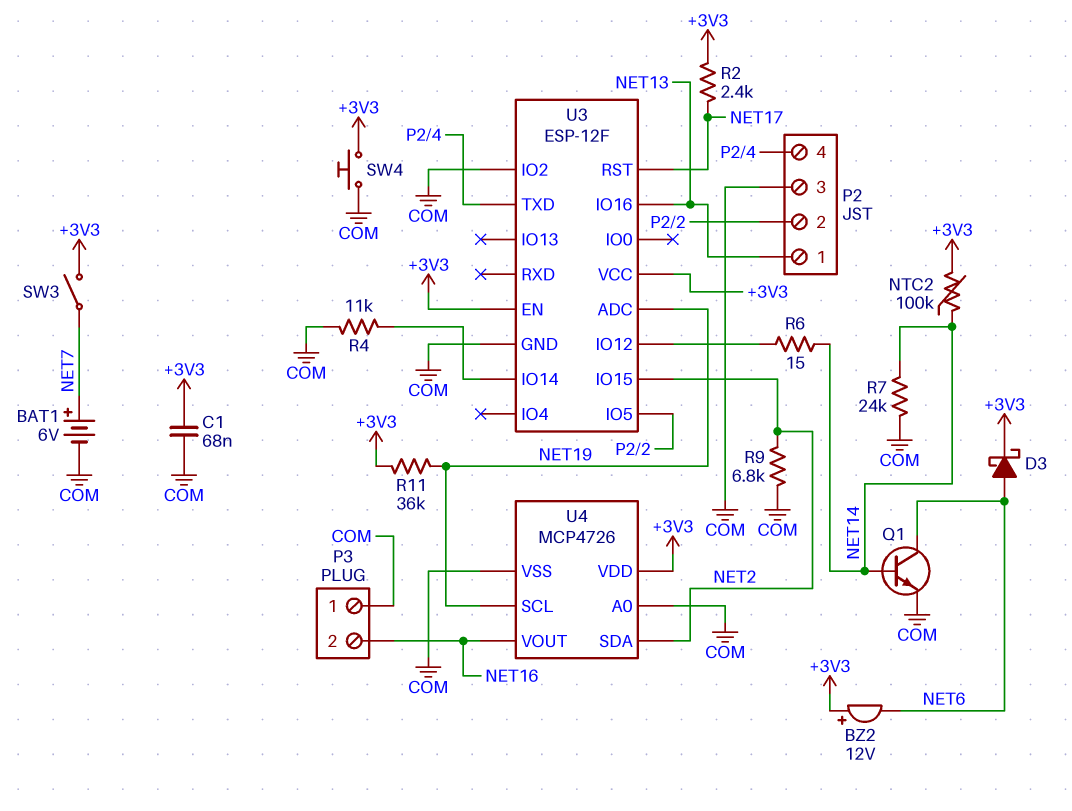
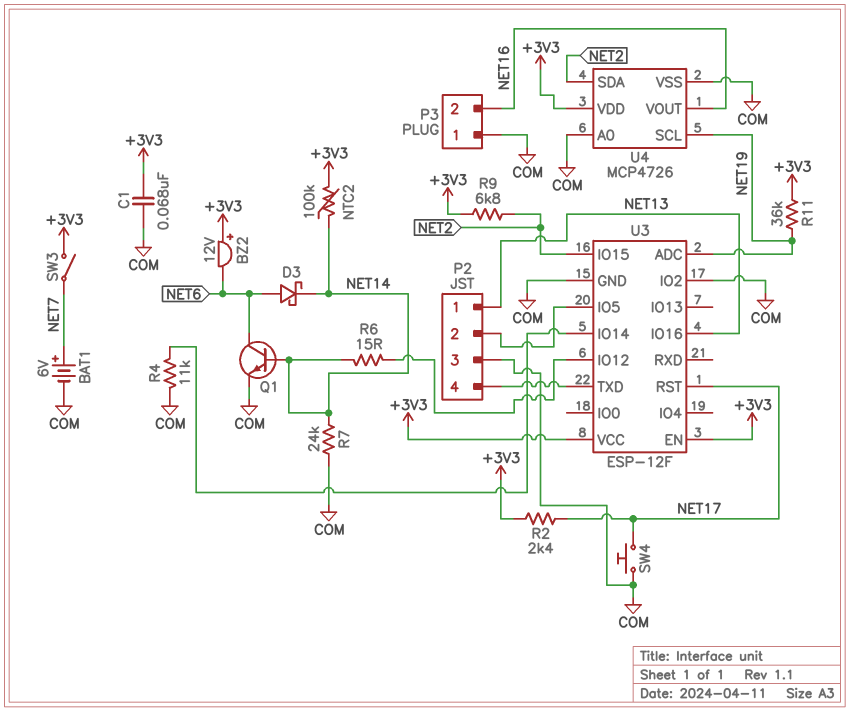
D3: schottky (A NET6, K +3V3) -> schottky (A NET6, K NET14)
R9: 6.8k (COM, NET2) -> 6.8k (+3V3, NET2)
SW4: button (+3V3, COM) -> button (COM, NET17)

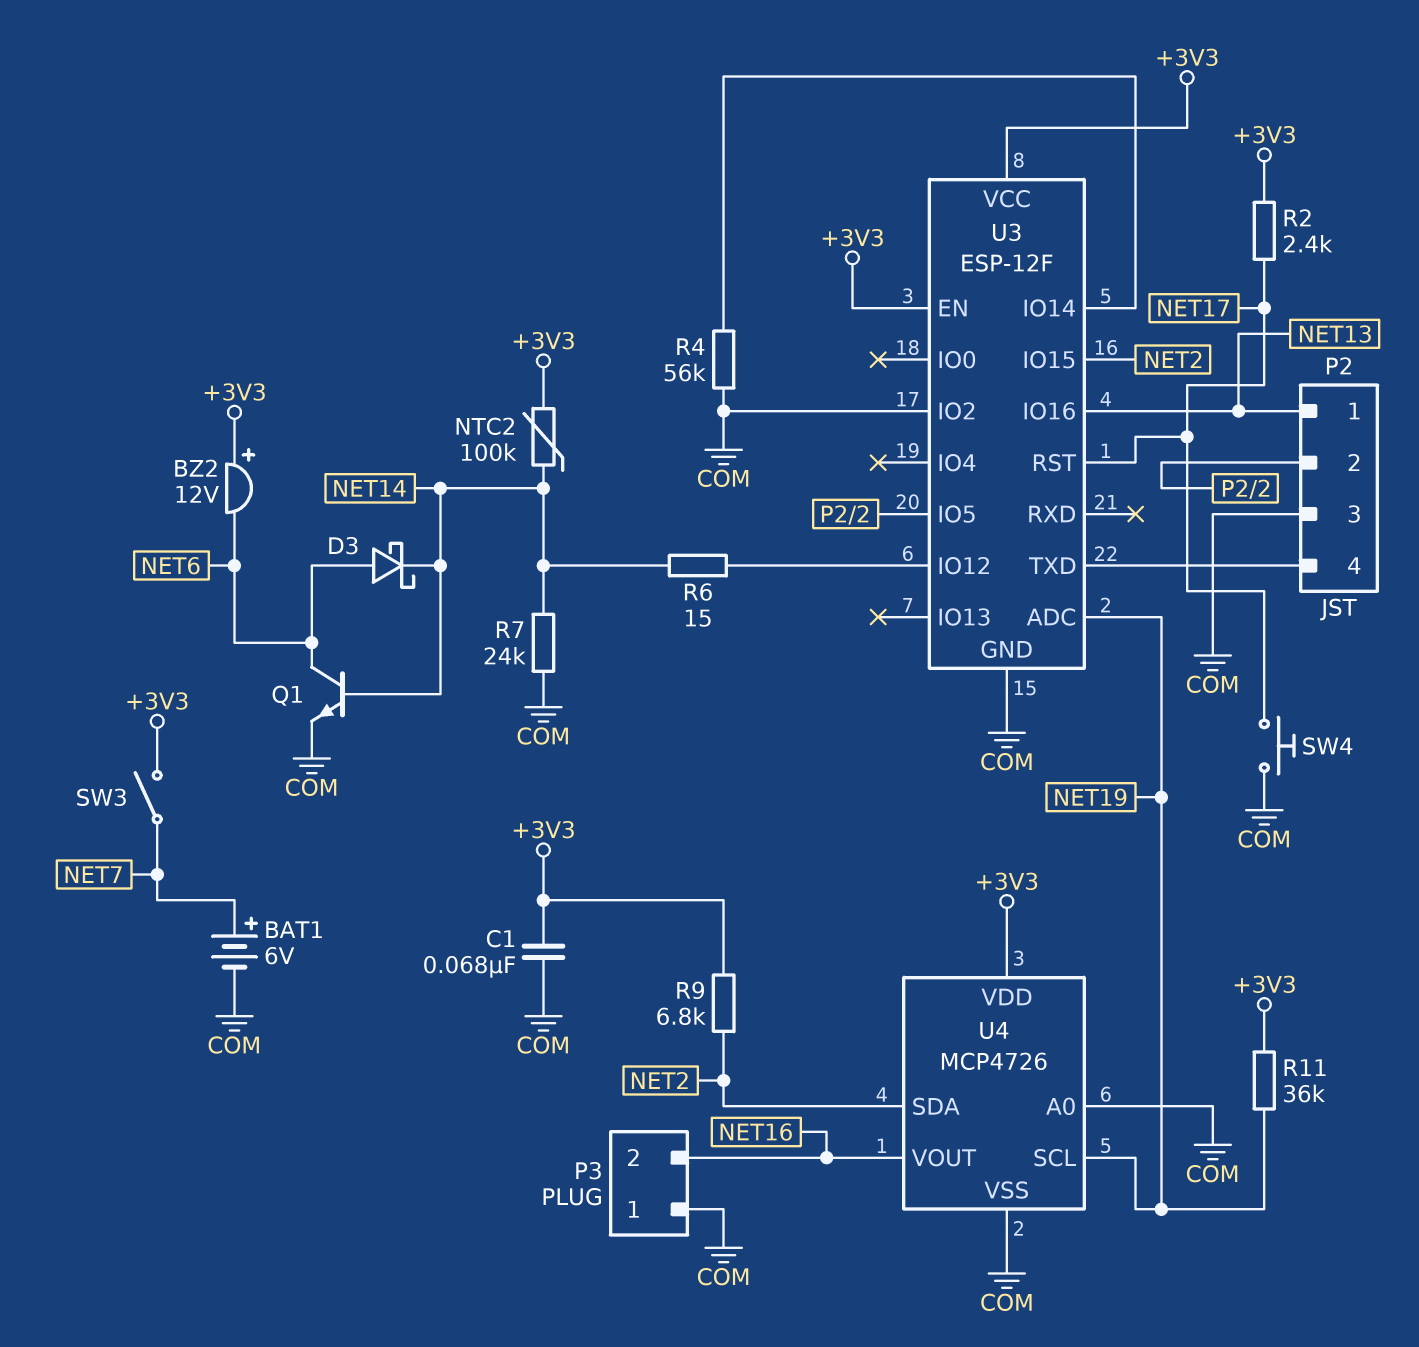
R4: 11k (COM, U3/IO14) -> 56k (COM, U3/IO14)

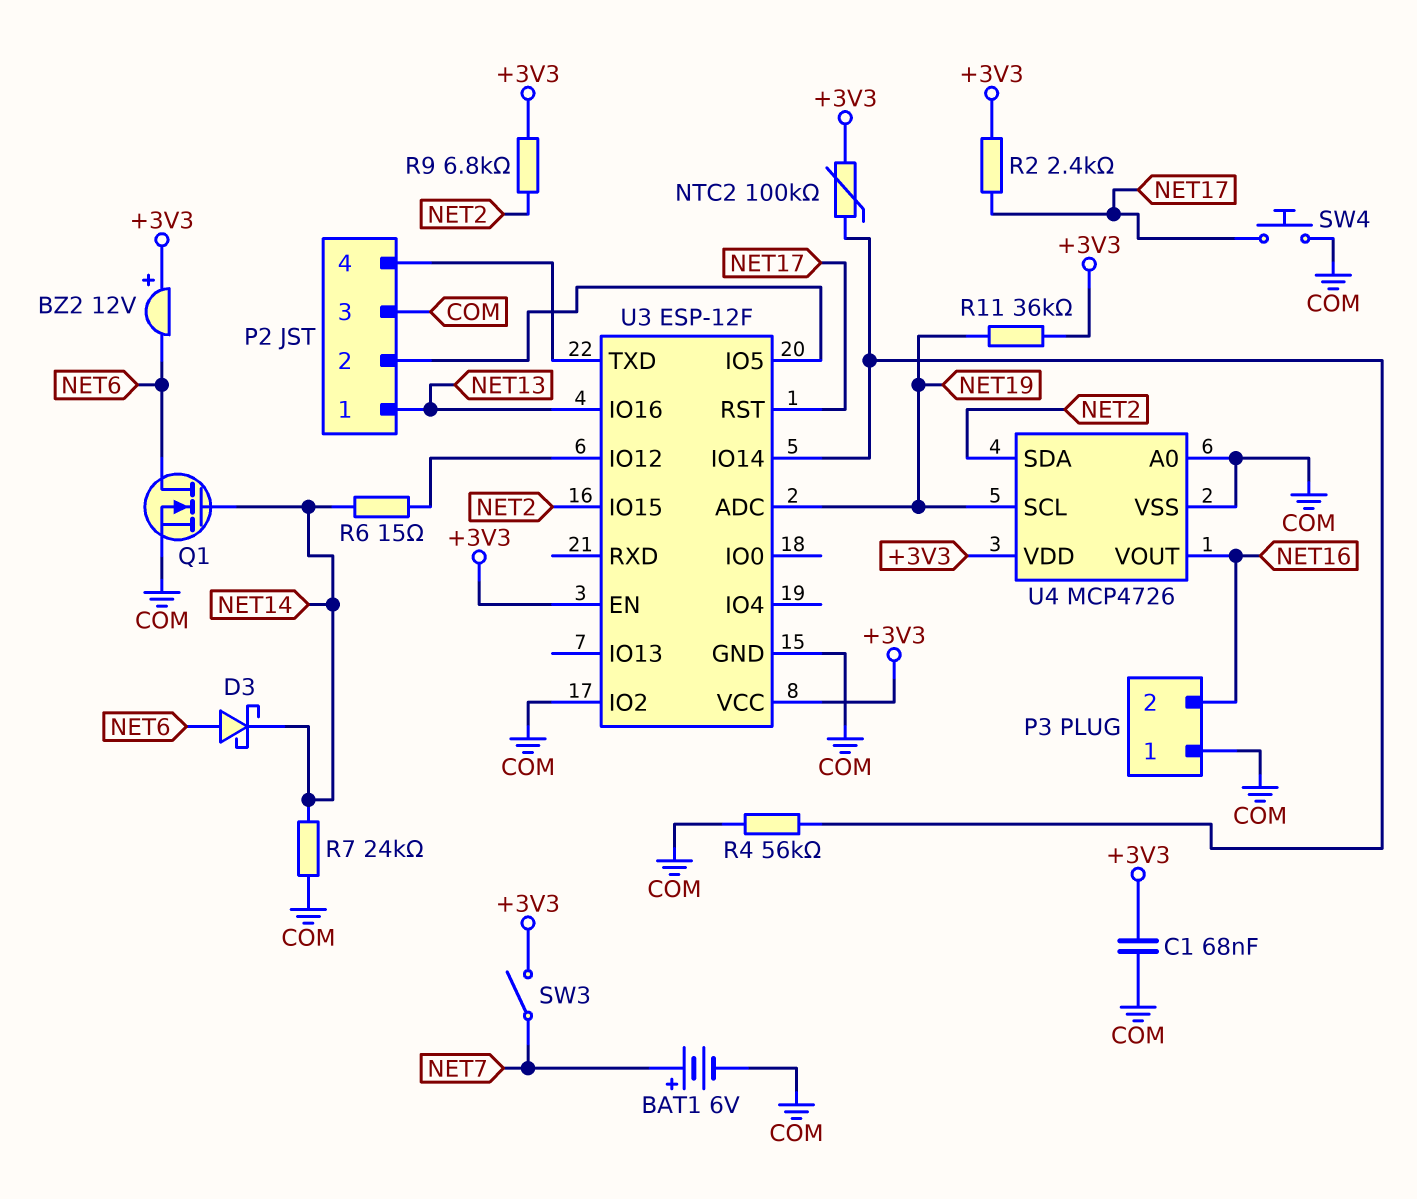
NTC2: 100k (+3V3, NET14) -> 100k (+3V3, U3/IO14)
Q1: NPN (B NET14, C NET6, E COM) -> NMOS (G NET14, D NET6, S COM)

